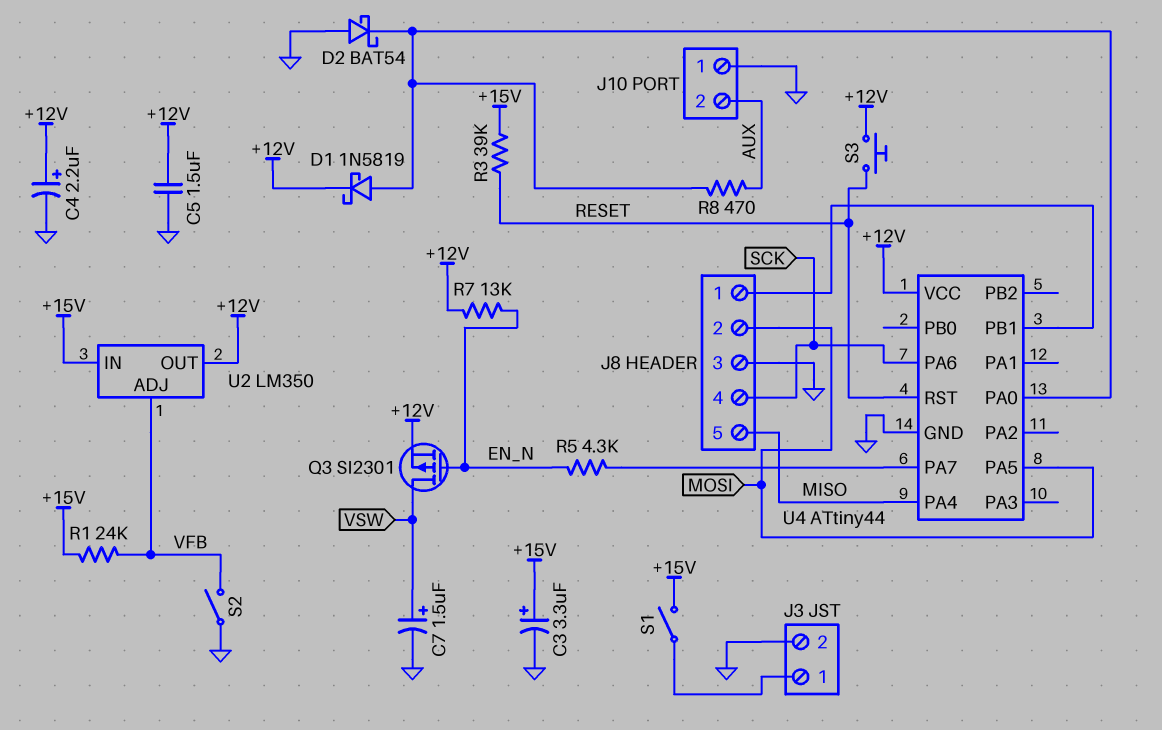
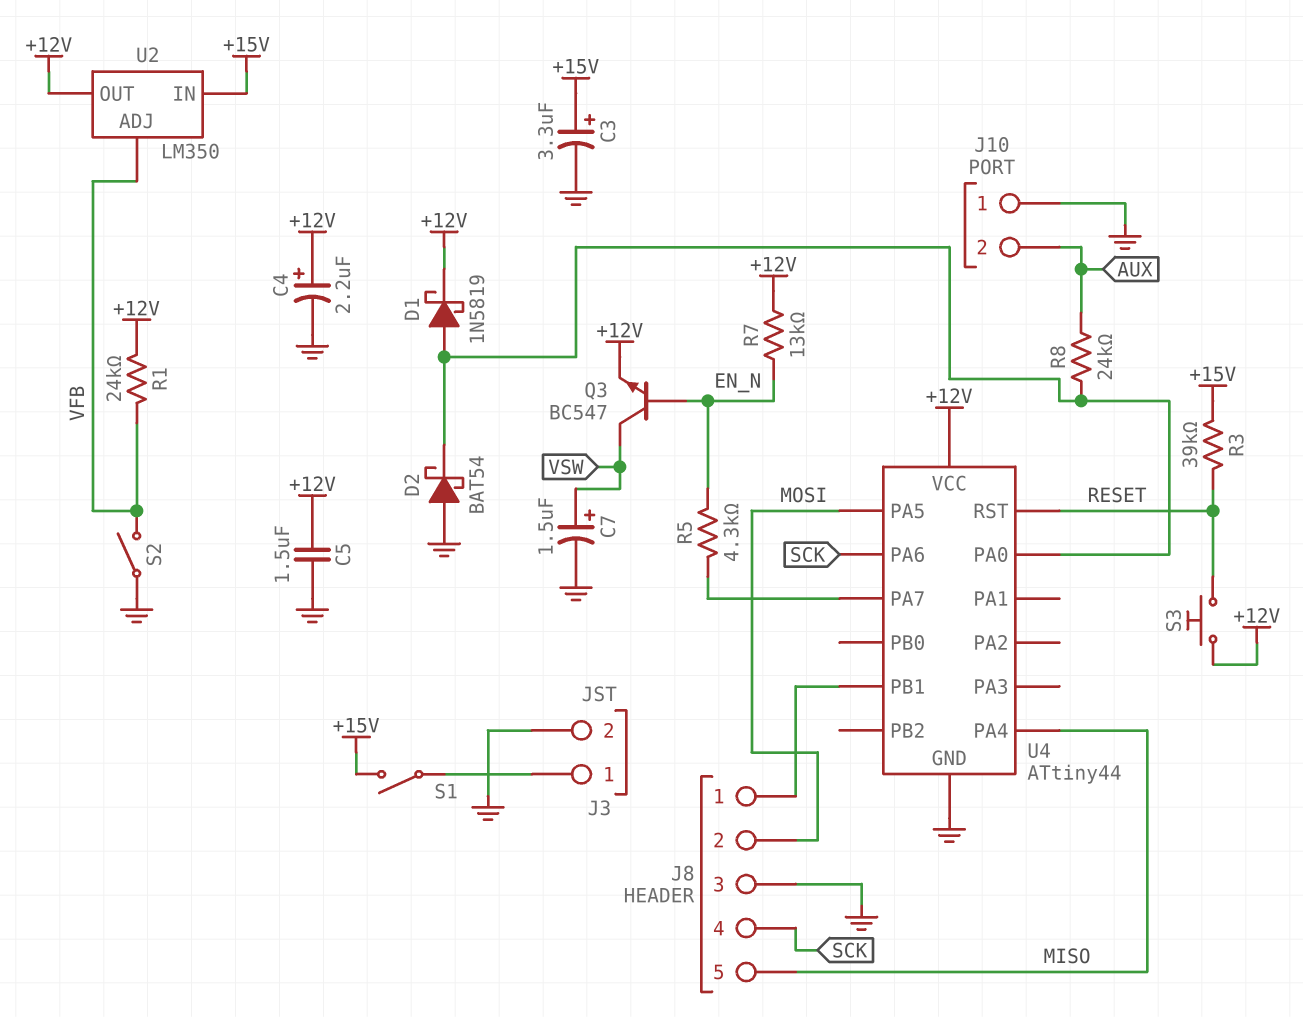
Q3: PMOS SI2301 (G EN_N, D VSW, S +12V) -> NPN BC547 (B EN_N, C VSW, E +12V)
R1: 24k (+15V, VFB) -> 24k (+12V, VFB)
R8: 470 (AUX, U4/PA0) -> 24k (AUX, U4/PA0)

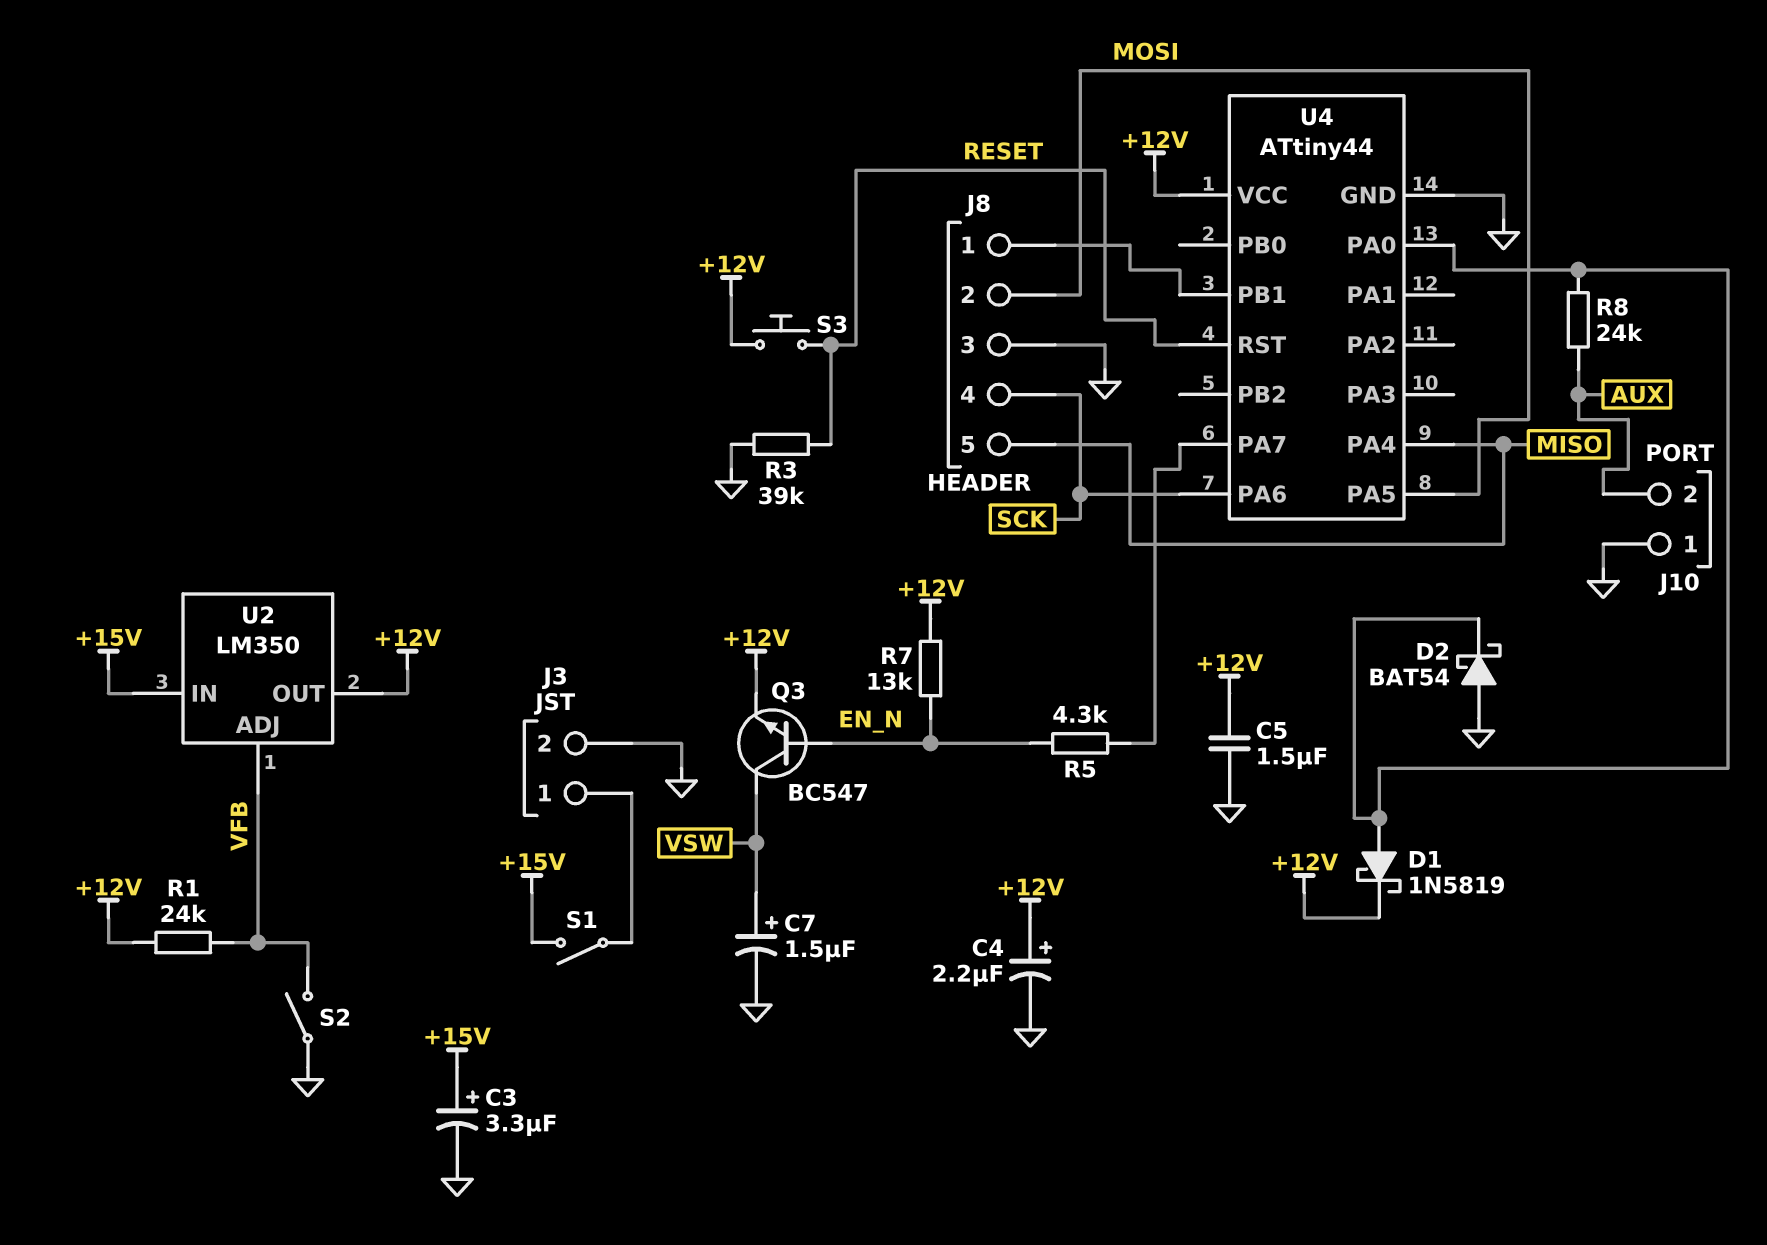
R3: 39k (+15V, RESET) -> 39k (GND, RESET)

